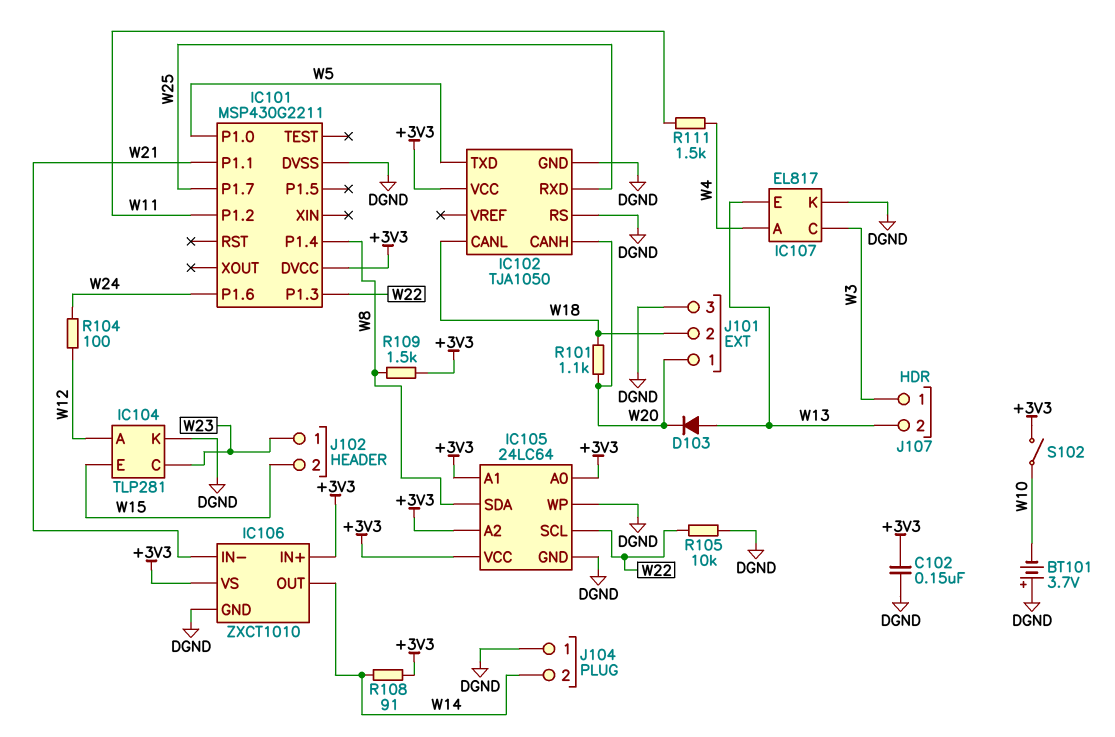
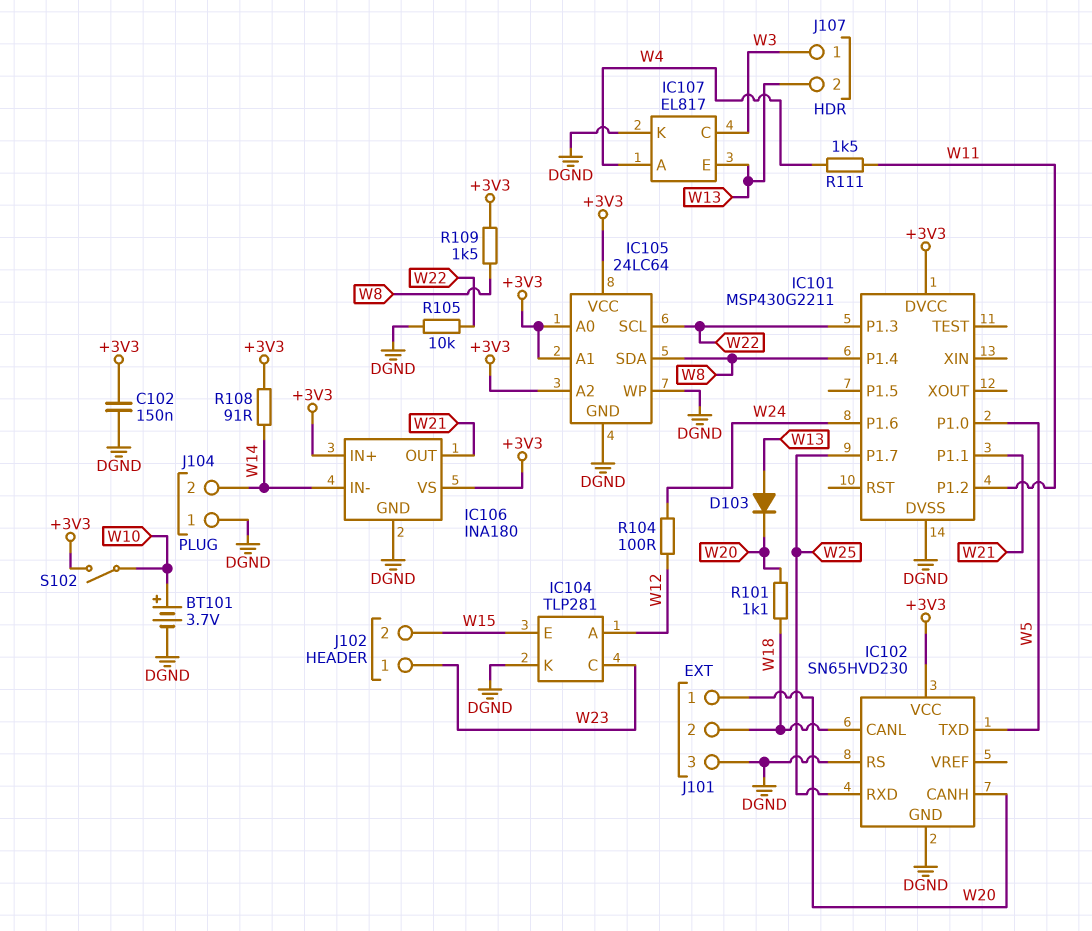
BT101: 3.7V (plus DGND, minus W10) -> 3.7V (plus W10, minus DGND)
IC102: TJA1050 -> SN65HVD230
IC106: ZXCT1010 -> INA180
IC106 pin IN-: W21 -> W14
IC106 pin OUT: W14 -> W21

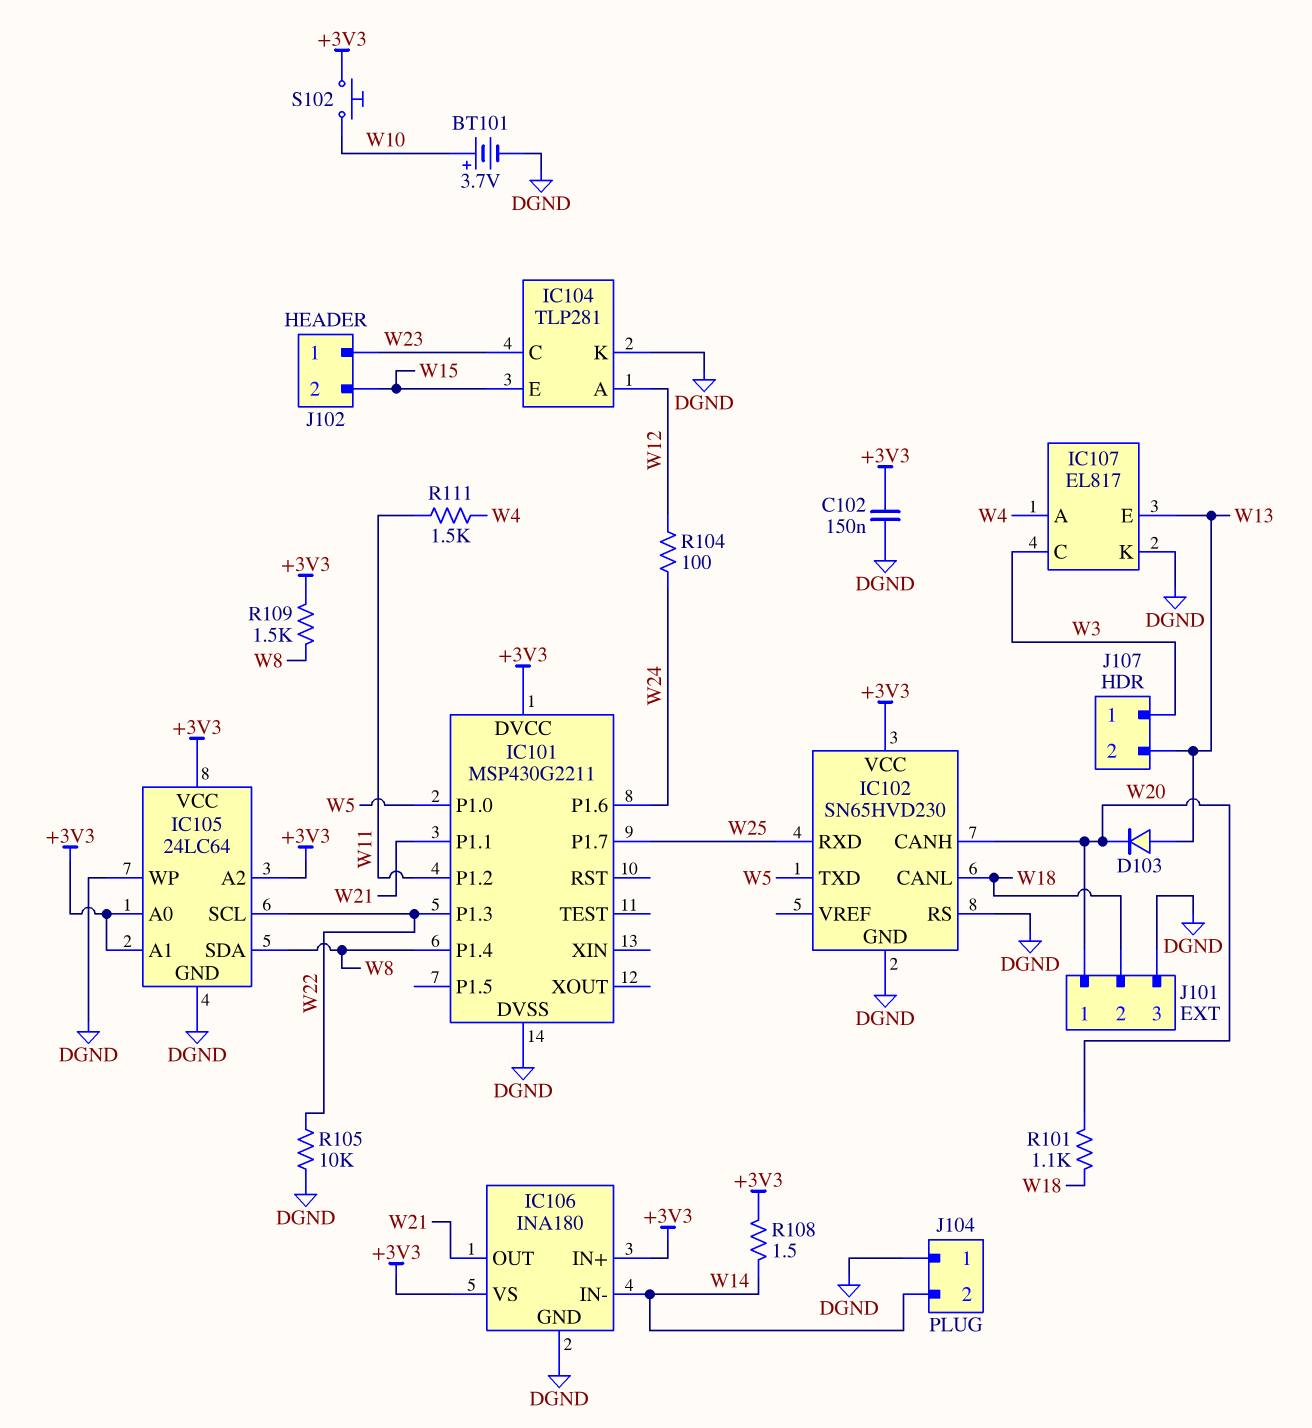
R108: 91 (+3V3, W14) -> 1.5 (+3V3, W14)
S102: switch (+3V3, W10) -> button (+3V3, W10)

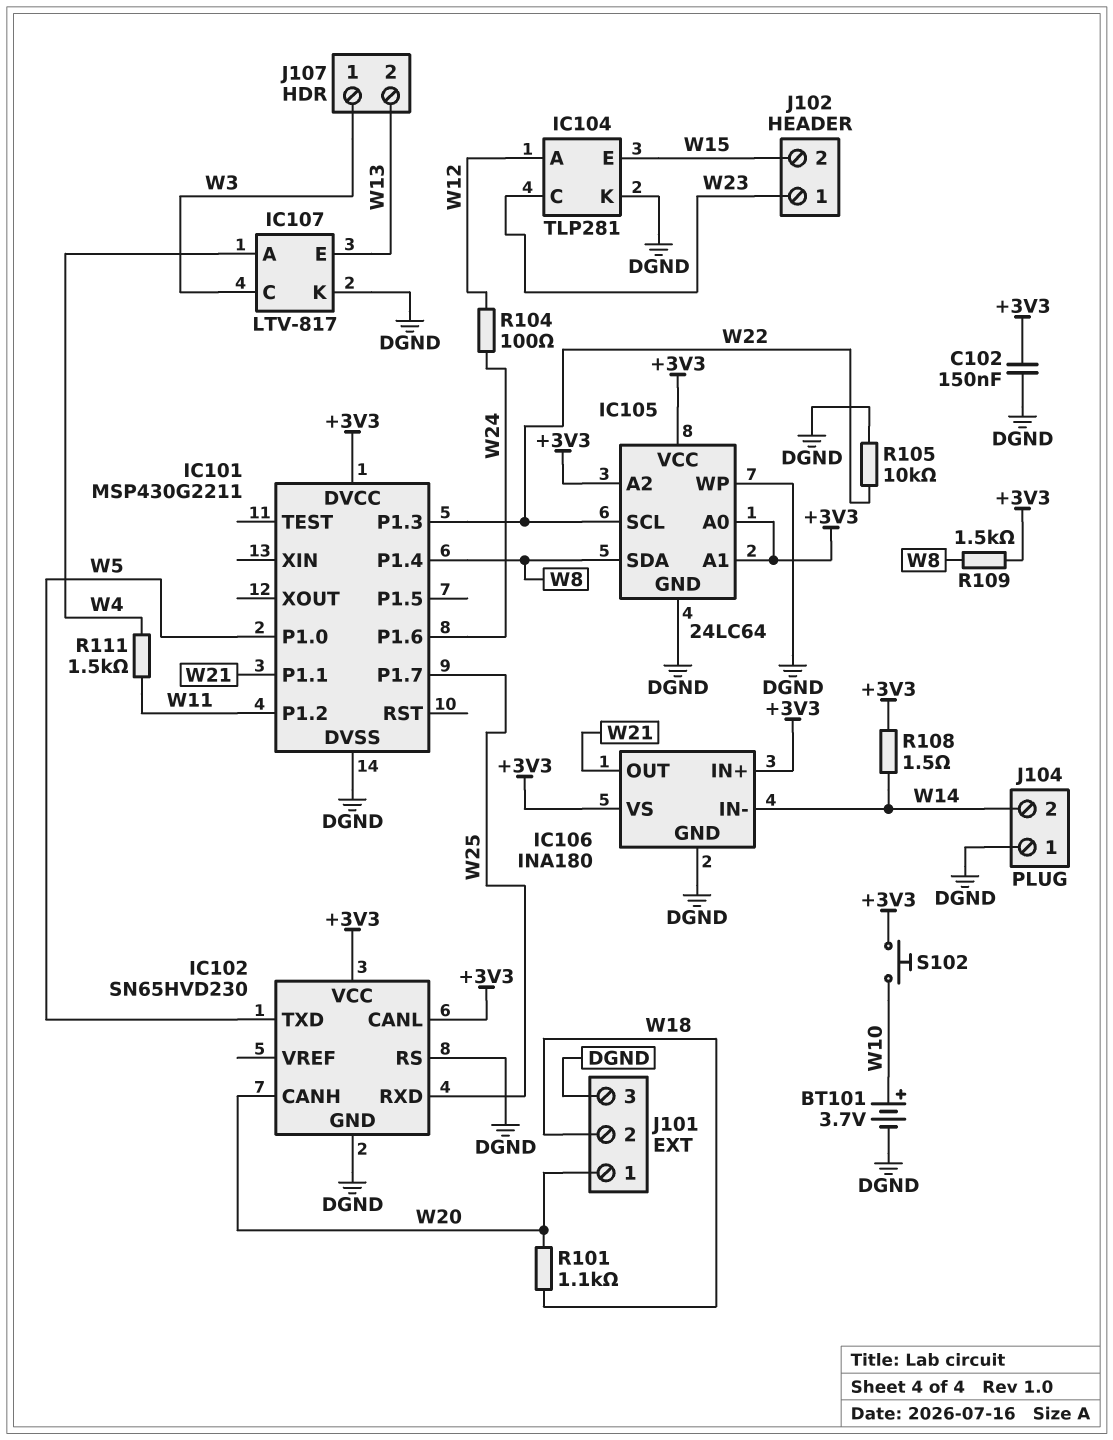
D103: diode (A W13, K W20) -> none
IC102 pin CANL: W18 -> +3V3
IC107: EL817 -> LTV-817

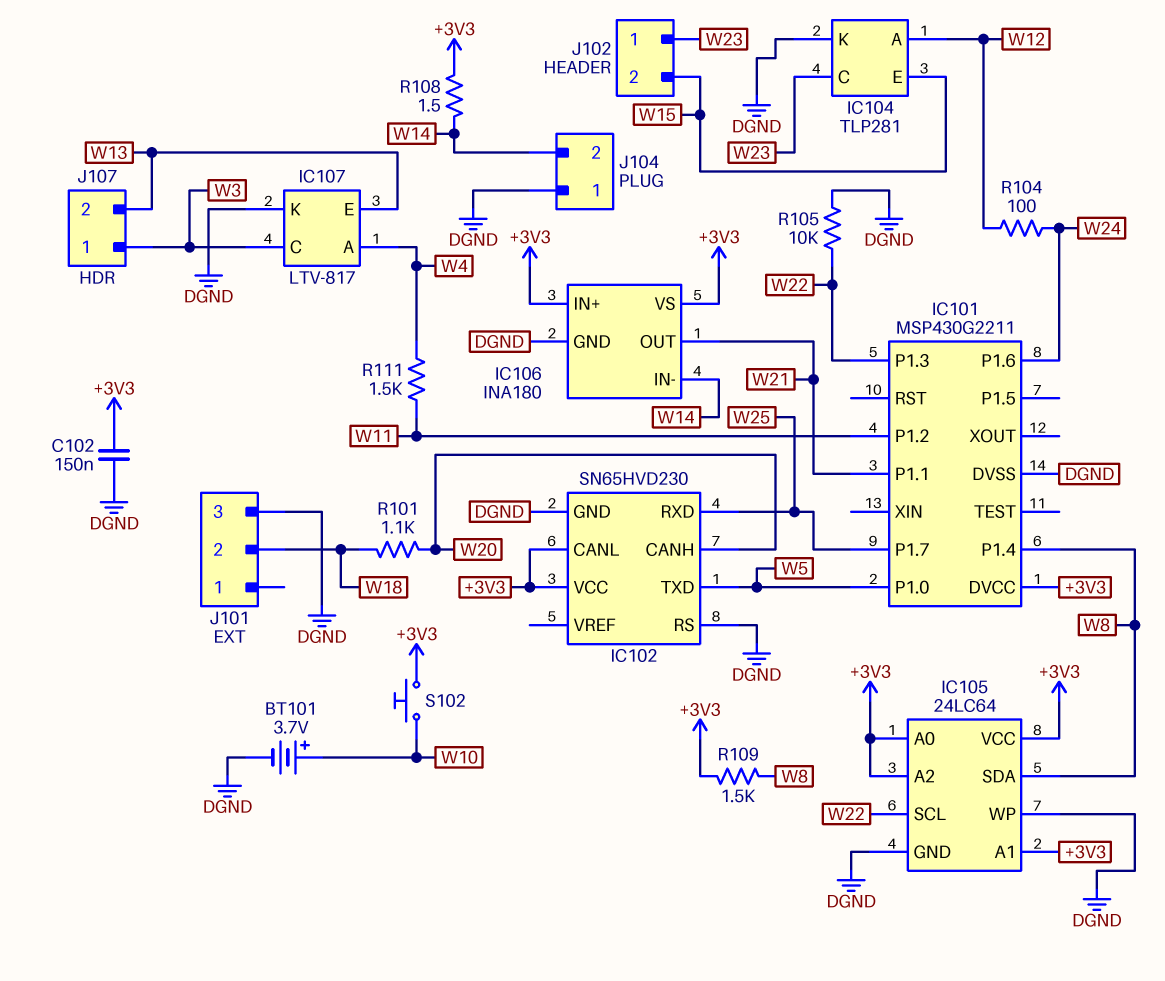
J101 pin 1: W20 -> none

